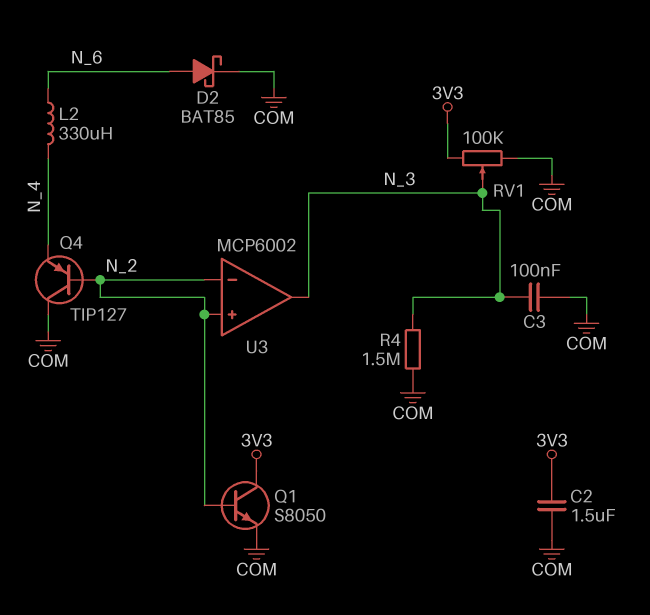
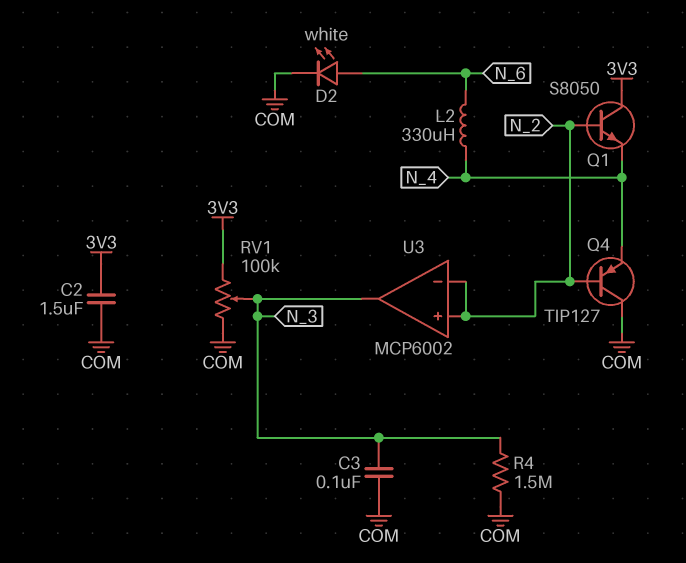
D2: schottky BAT85 (A N_6, K COM) -> LED white (A N_6, K COM)
Q1: NPN S8050 (B N_2, C 3V3, E COM) -> NPN S8050 (B N_2, C 3V3, E N_4)

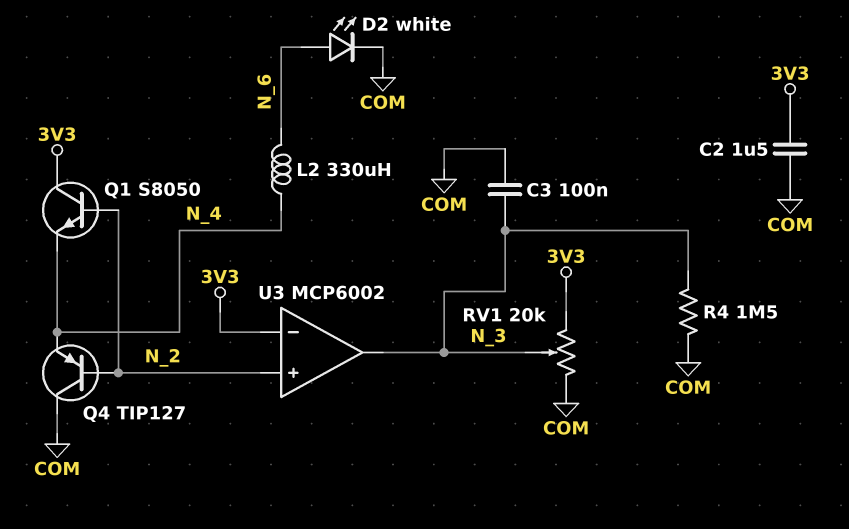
RV1: 100k (3V3, COM, wiper N_3) -> 20k (3V3, COM, wiper N_3)
U3 pin in-: N_2 -> 3V3

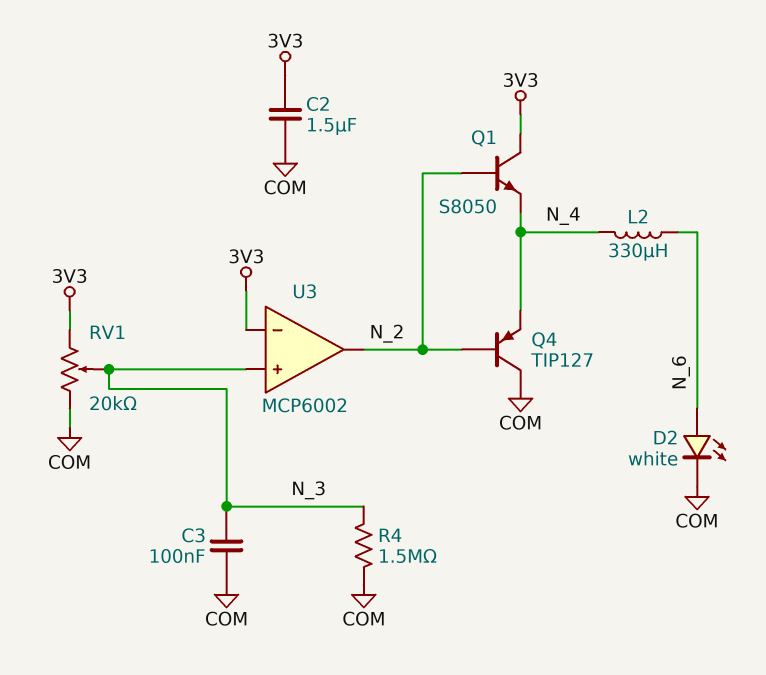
U3 pin in+: N_2 -> N_3
U3 pin out: N_3 -> N_2

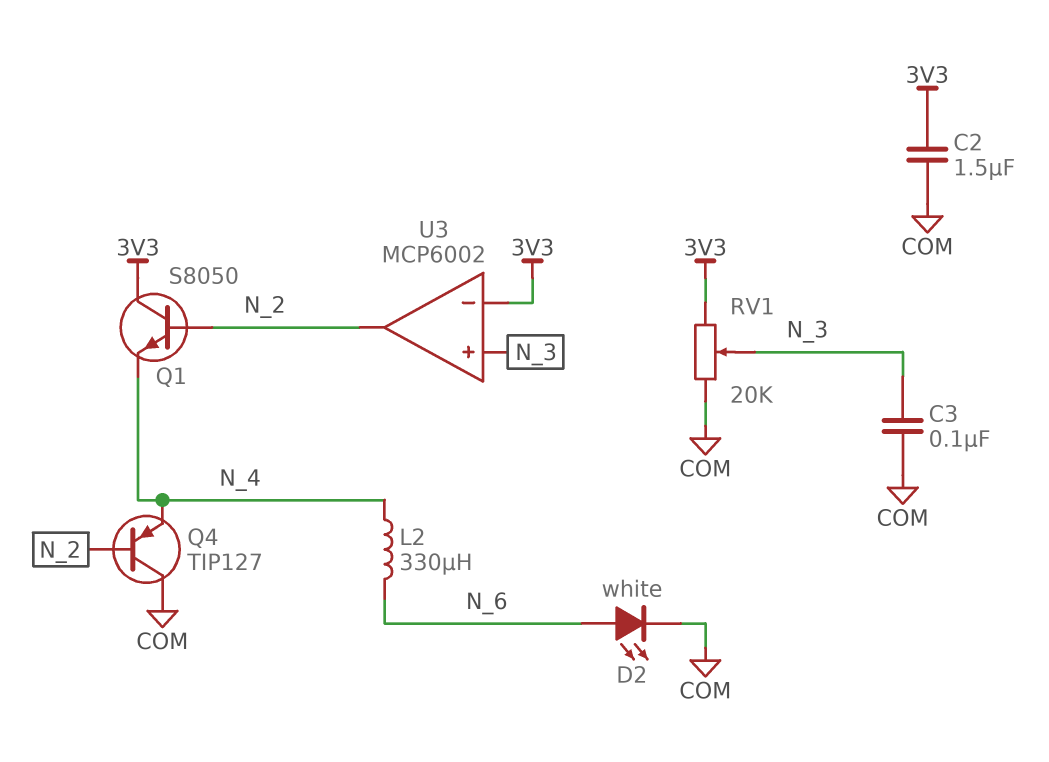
R4: 1.5M (COM, N_3) -> none

